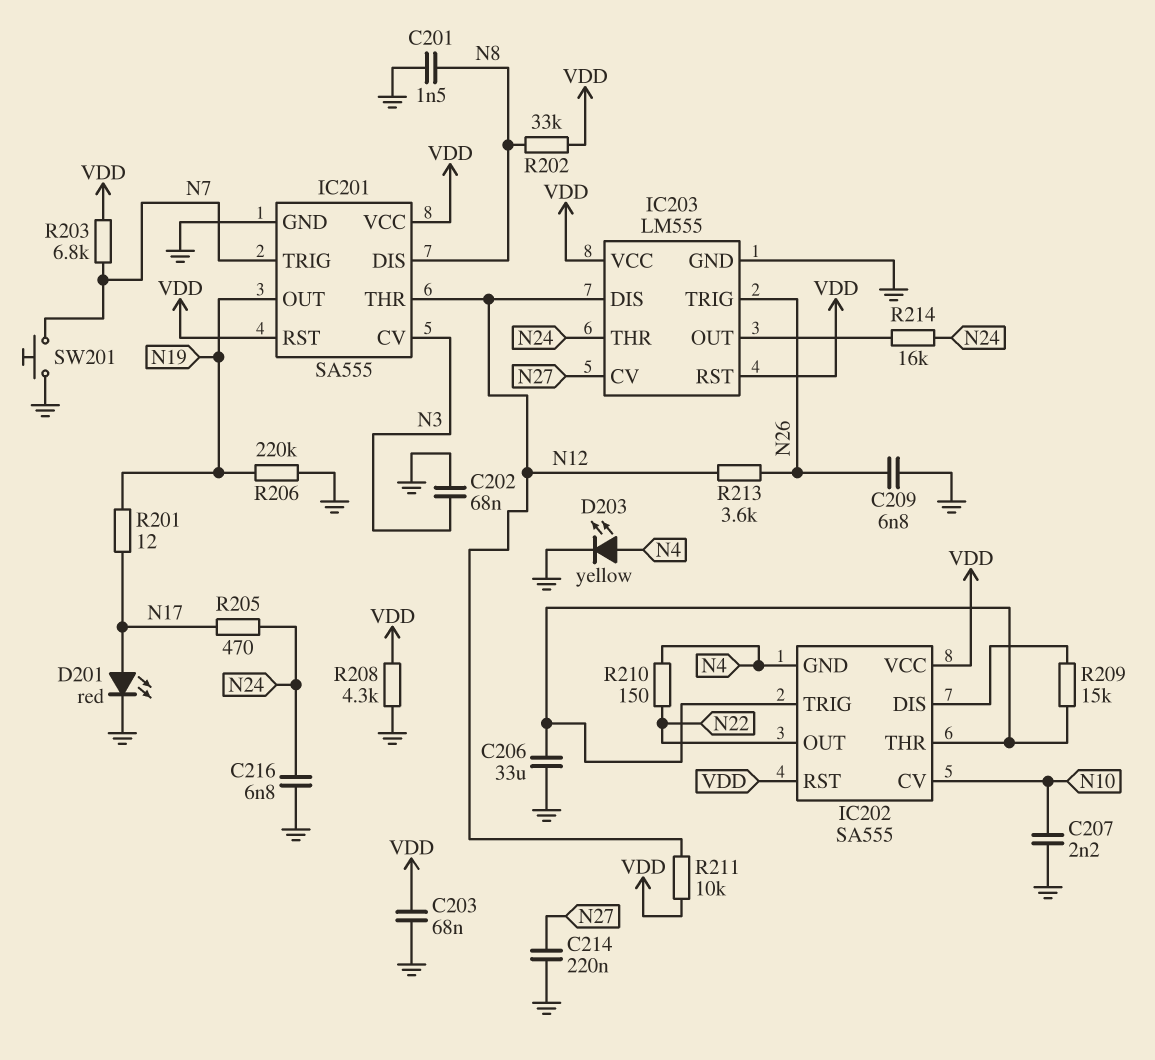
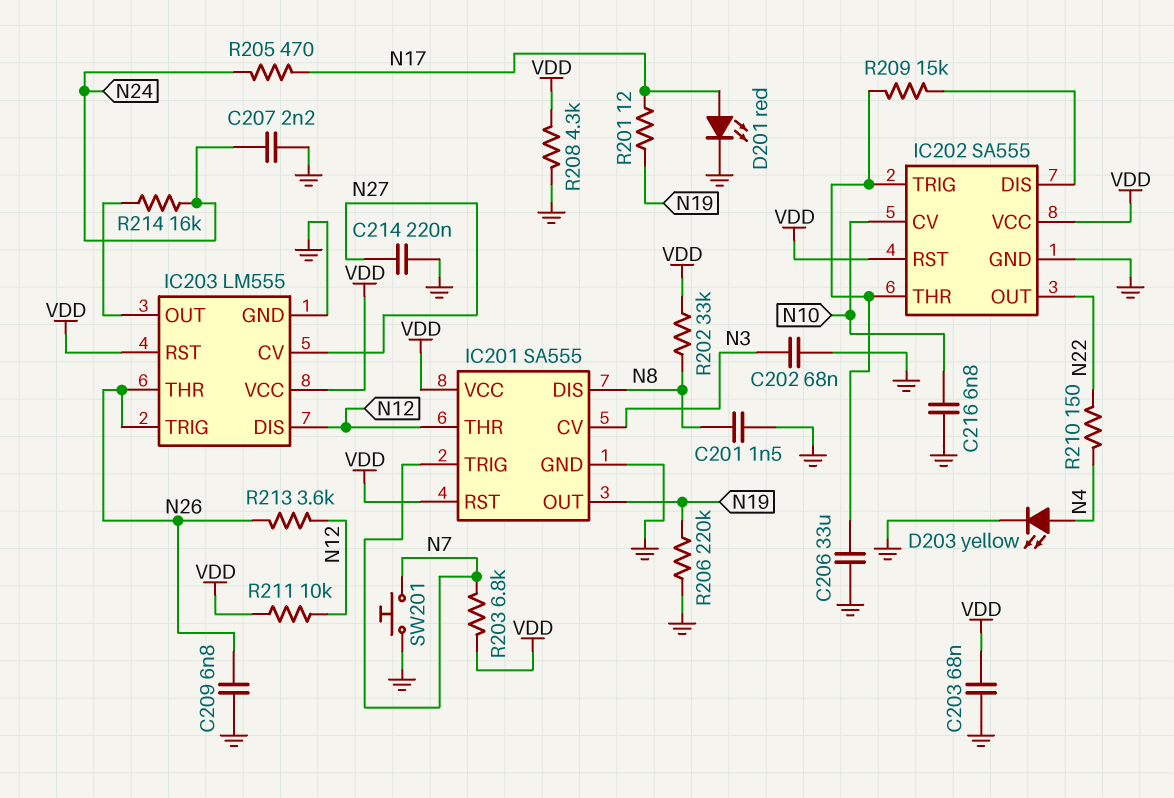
C207: 2.2nF (GND, N10) -> 2.2nF (GND, N24)
C216: 6.8nF (GND, N24) -> 6.8nF (GND, N10)
IC202 pin GND: N4 -> GND
IC203 pin THR: N24 -> N26

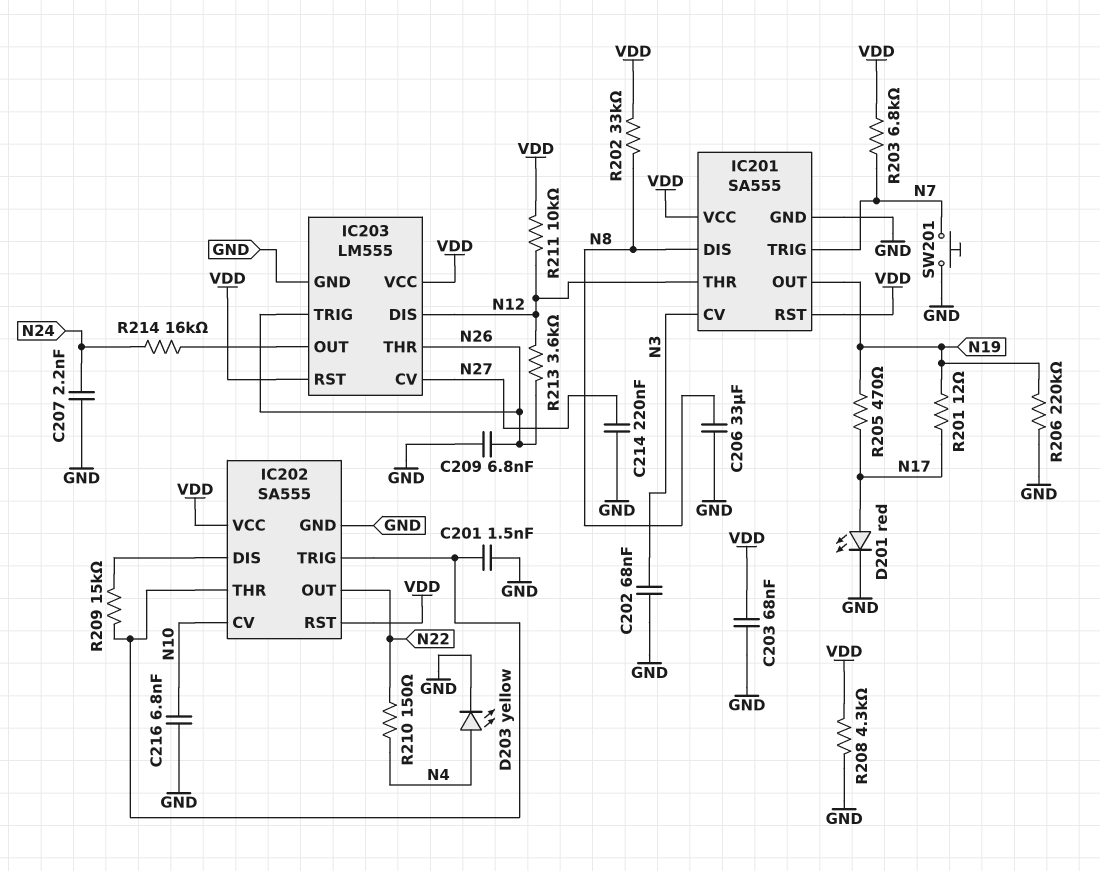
C201: 1.5nF (GND, N8) -> 1.5nF (GND, IC202/THR)
C206: 33uF (GND, IC202/THR) -> 33uF (GND, N8)
R205: 470 (N17, N24) -> 470 (N17, N19)

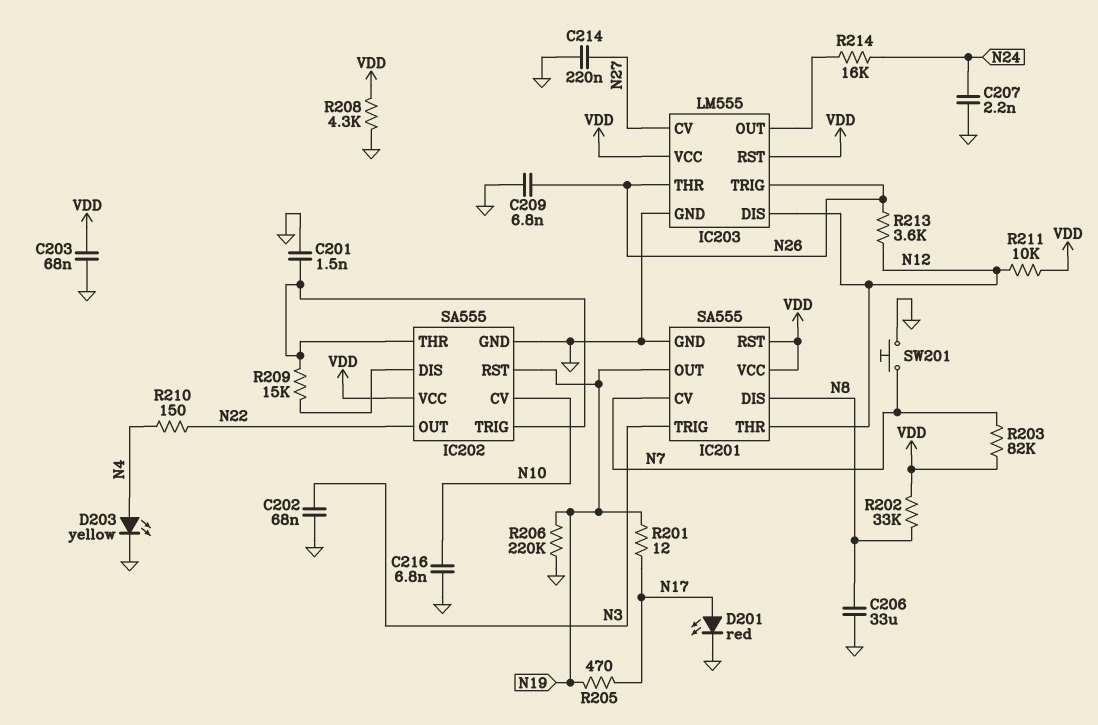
IC201 pin CV: N3 -> N7
IC201 pin TRIG: N7 -> N3
IC202 pin RST: VDD -> N19
R203: 6.8k (N7, VDD) -> 82k (N7, VDD)

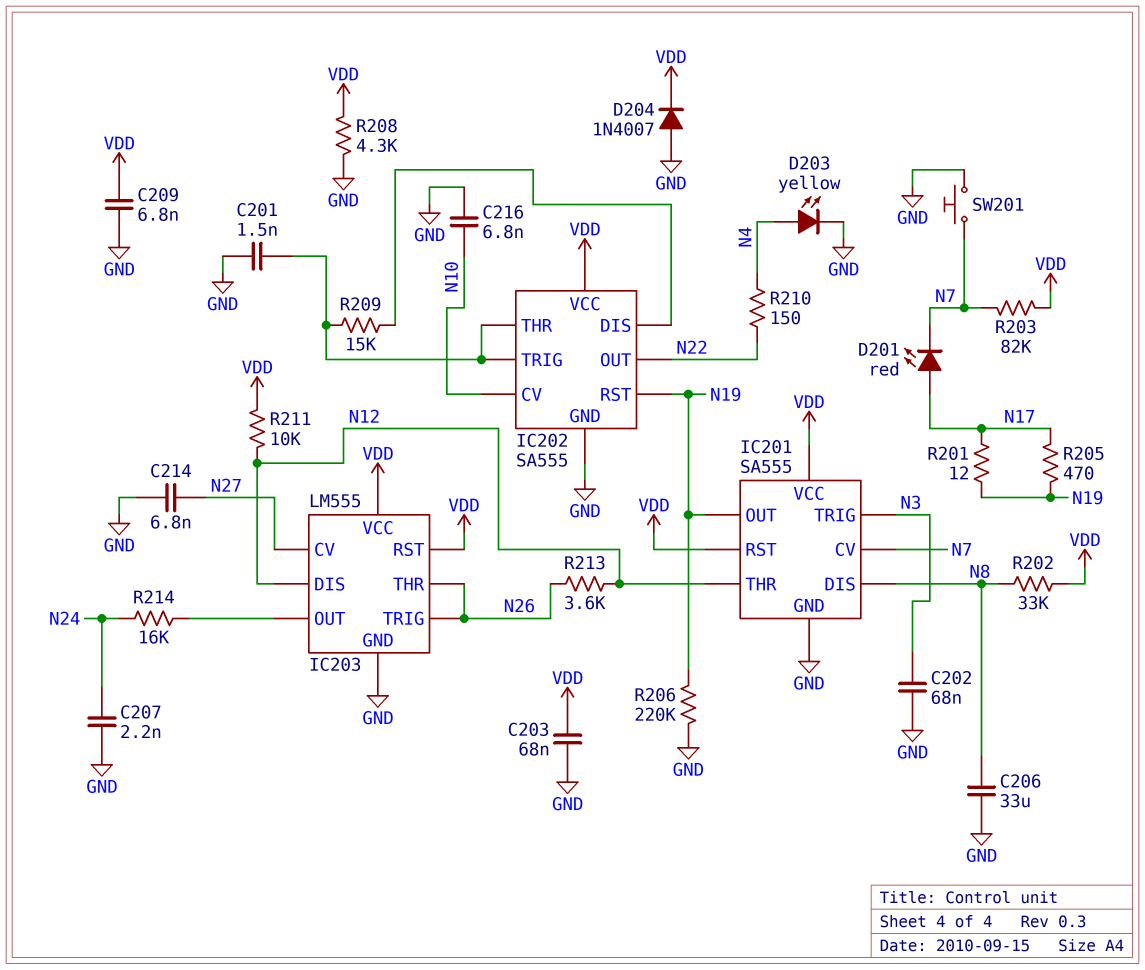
C209: 6.8nF (GND, N26) -> 6.8nF (GND, VDD)
C214: 220nF (GND, N27) -> 6.8nF (GND, N27)
D201: LED red (A N17, K GND) -> LED red (A N17, K N7)
D204: none -> diode 1N4007 (A GND, K VDD)

